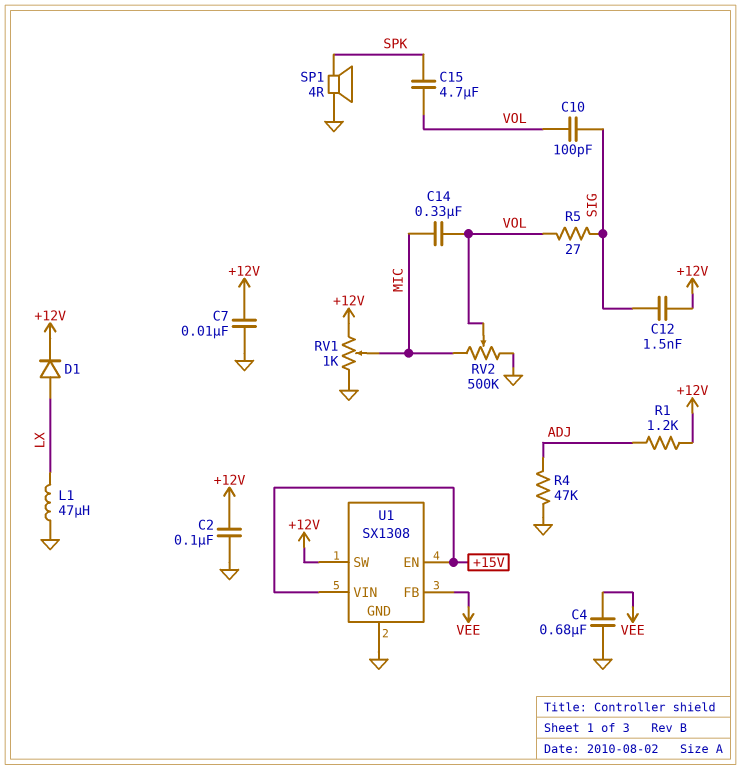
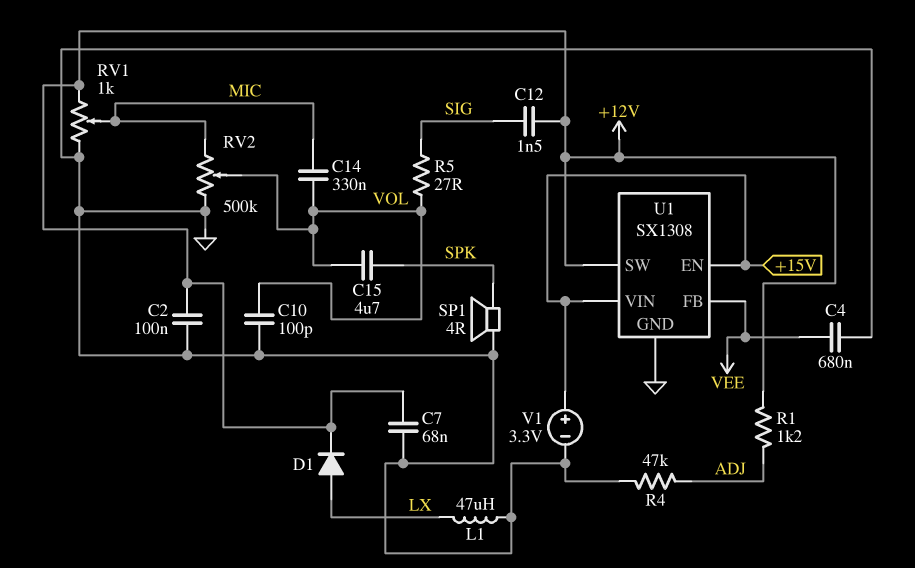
C7: 10nF (+12V, GND) -> 68nF (+12V, GND)
C10: 100pF (SIG, VOL) -> 100pF (GND, VOL)
V1: none -> 3.3V (plus +15V, minus GND)

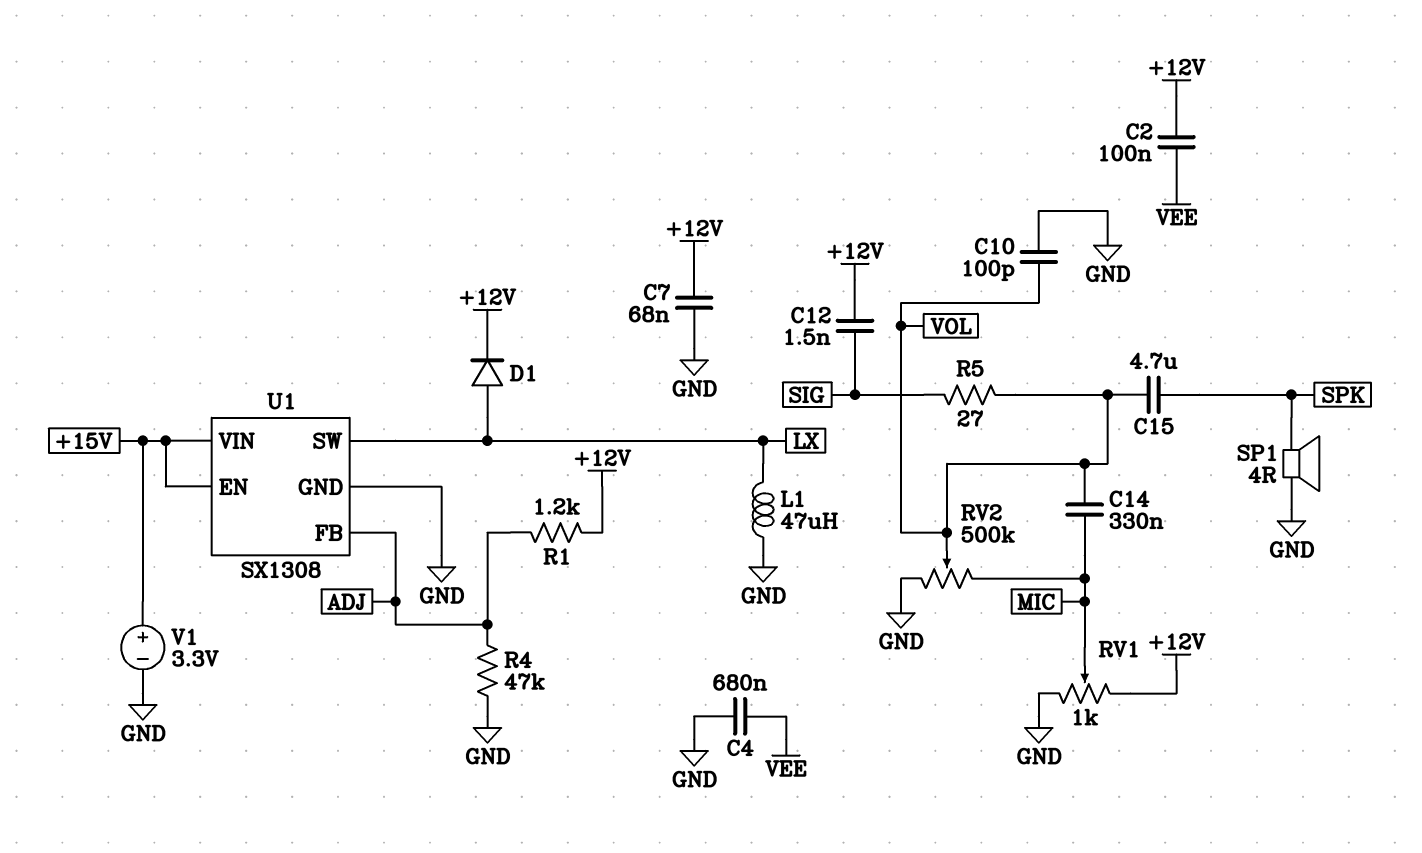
C2: 100nF (+12V, GND) -> 100nF (+12V, VEE)
U1 pin FB: VEE -> ADJ
U1 pin SW: +12V -> LX

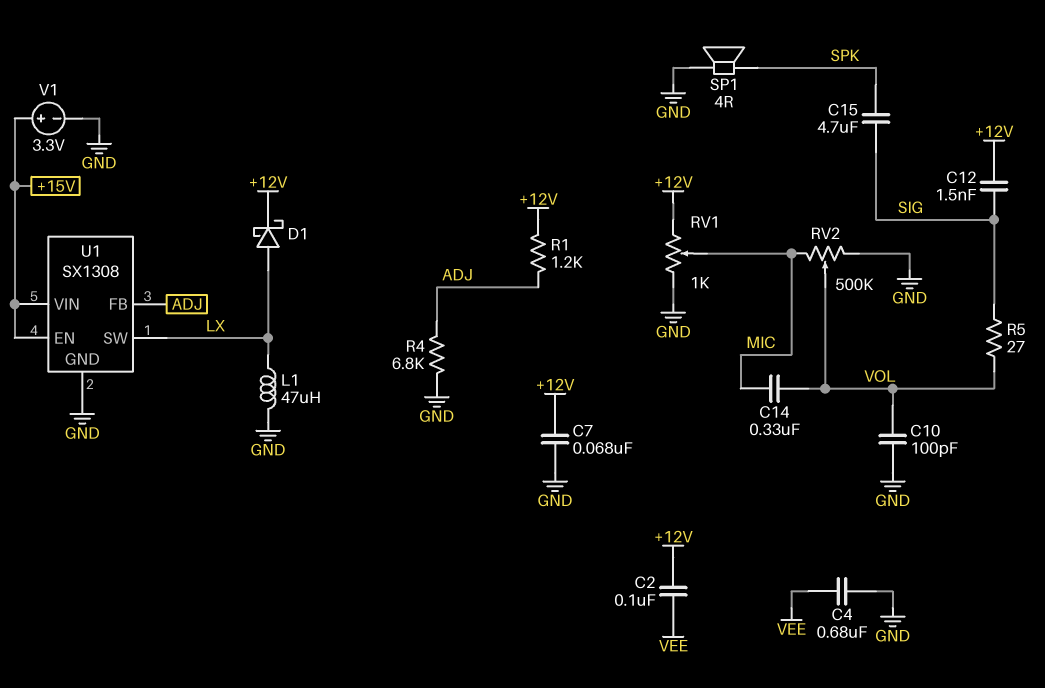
C15: 4.7uF (SPK, VOL) -> 4.7uF (SIG, SPK)
D1: diode (A LX, K +12V) -> schottky (A LX, K +12V)
R4: 47k (ADJ, GND) -> 6.8k (ADJ, GND)

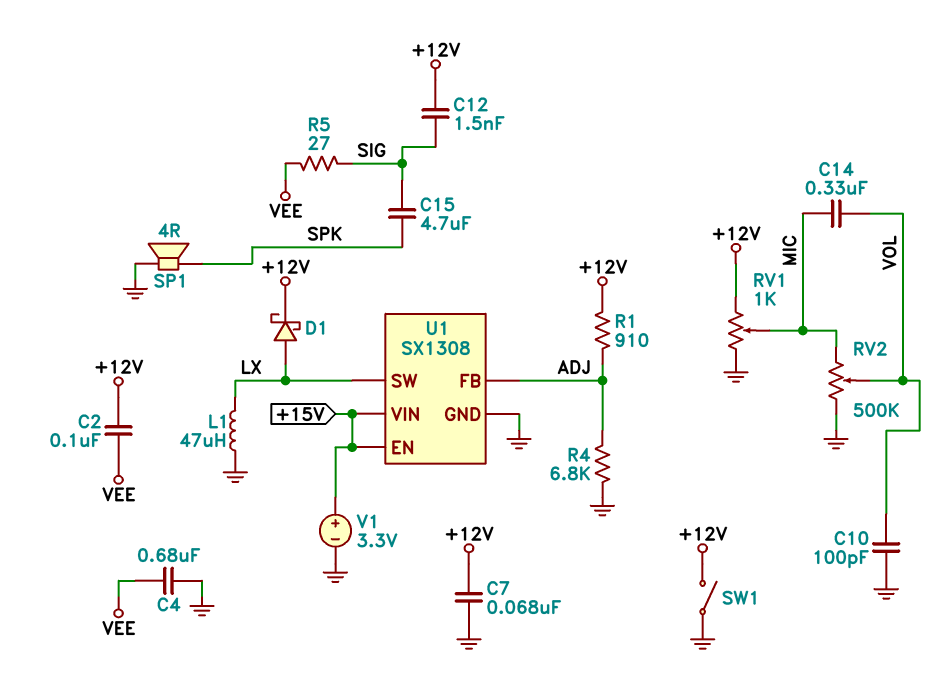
R1: 1.2k (+12V, ADJ) -> 910 (+12V, ADJ)
R5: 27 (SIG, VOL) -> 27 (SIG, VEE)
SW1: none -> switch (+12V, GND)

